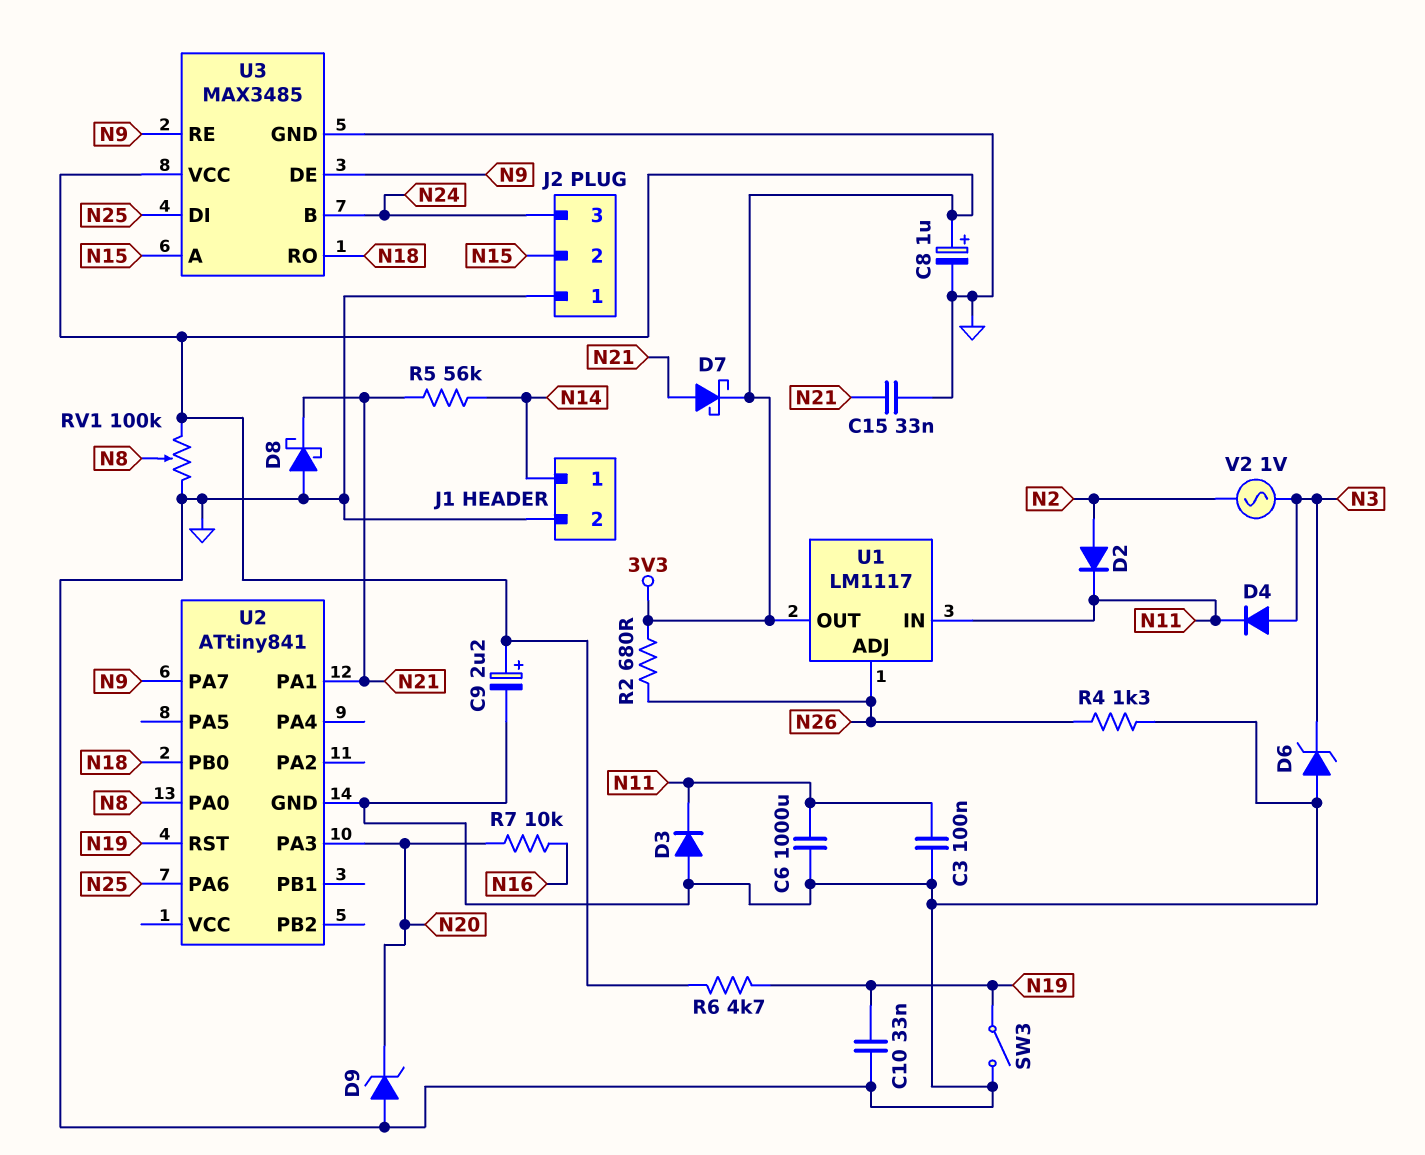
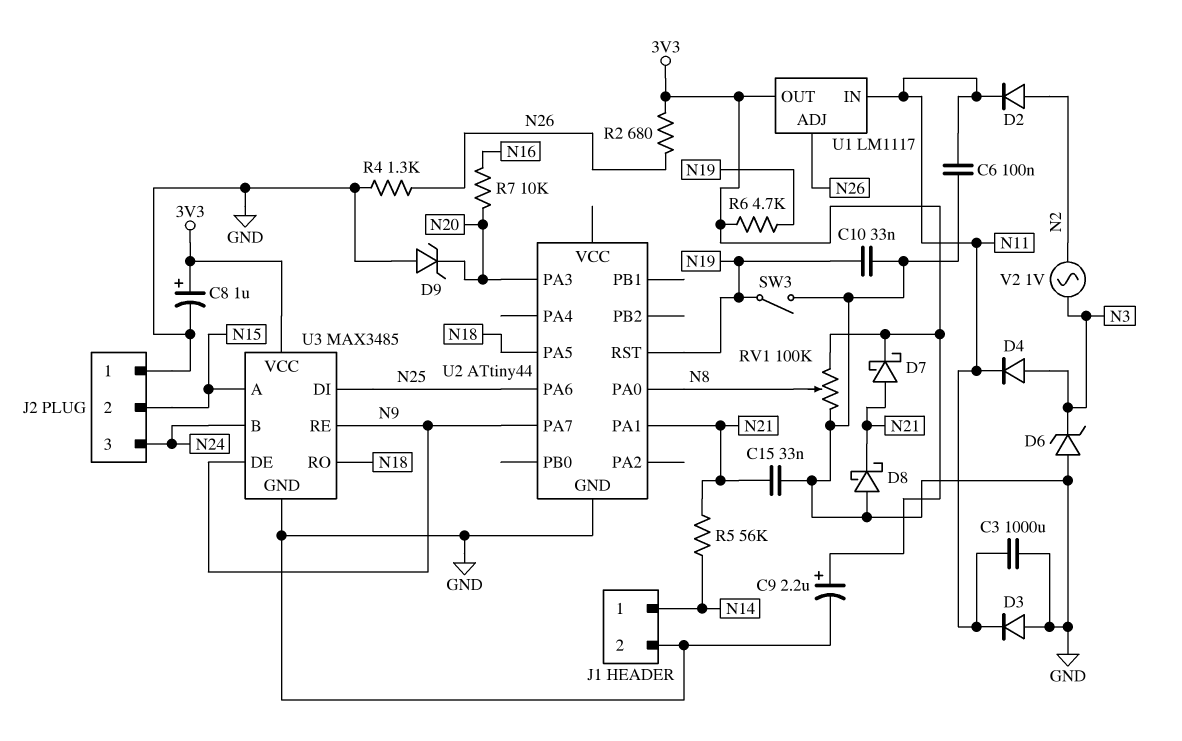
C3: 100nF (GND, N11) -> 1000uF (GND, N11)
C6: 1000uF (GND, N11) -> 100nF (GND, N11)
U2: ATtiny841 -> ATtiny44
U2 pin PA5: none -> N18
U2 pin PB0: N18 -> none

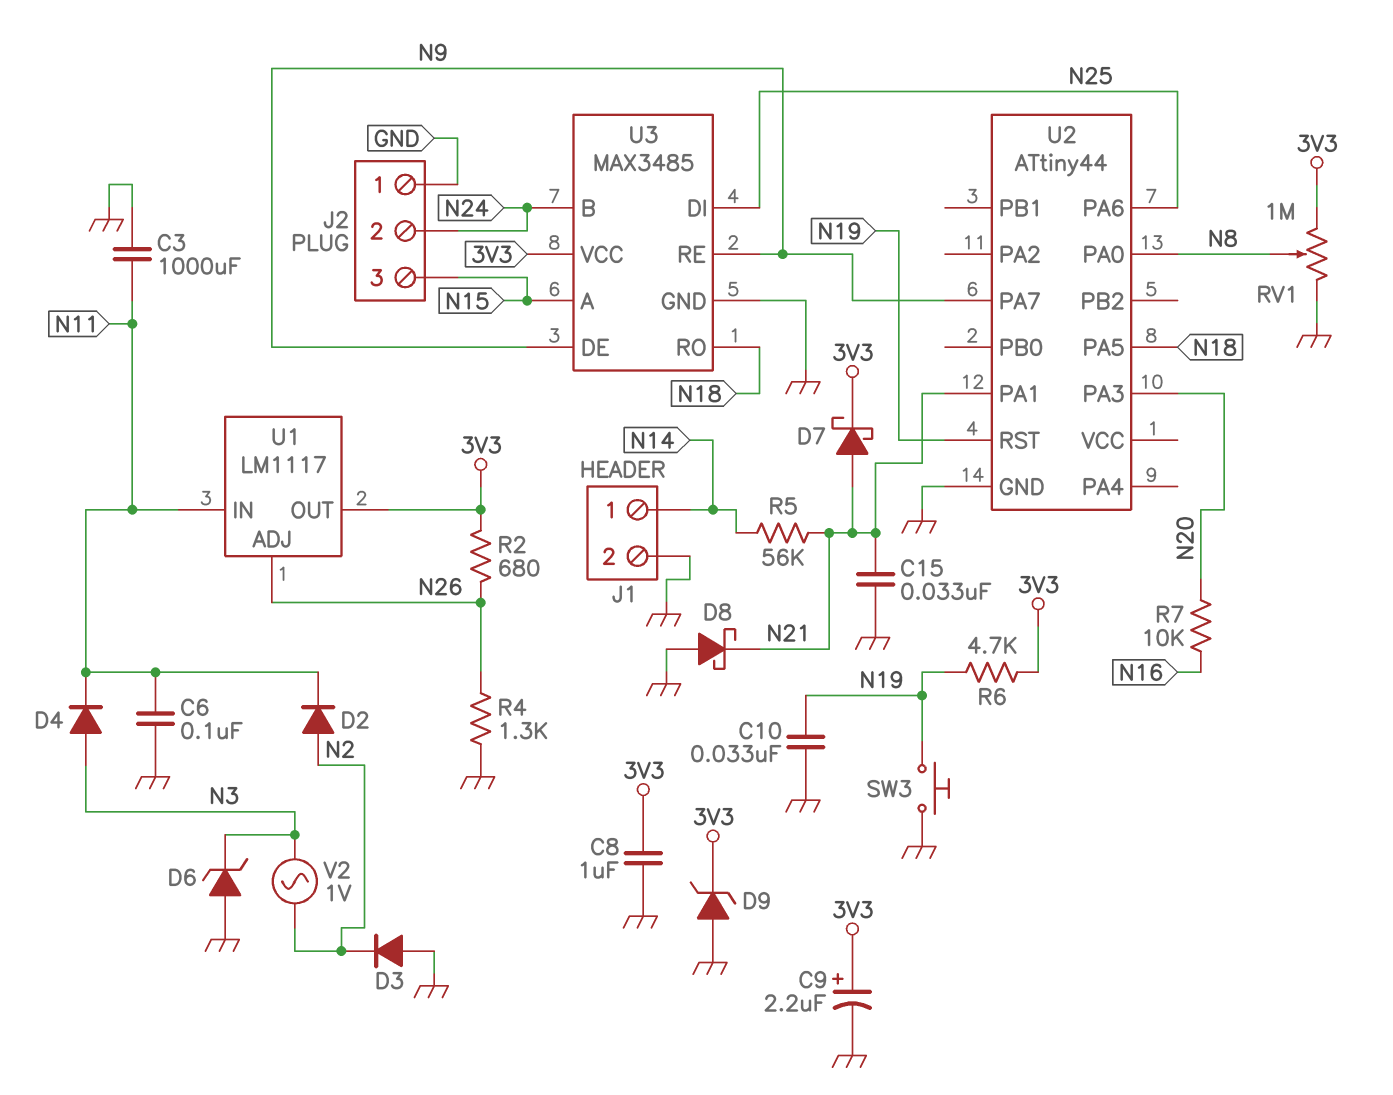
C8: 1uF (plus 3V3, minus GND) -> 1uF (3V3, GND)
D3: diode (A GND, K N11) -> diode (A GND, K N2)
D9: zener (A GND, K N20) -> zener (A GND, K 3V3)
J2 pin 2: N15 -> N24
J2 pin 3: N24 -> N15
RV1: 100k (3V3, GND, wiper N8) -> 1M (3V3, GND, wiper N8)
SW3: switch (GND, N19) -> button (GND, N19)

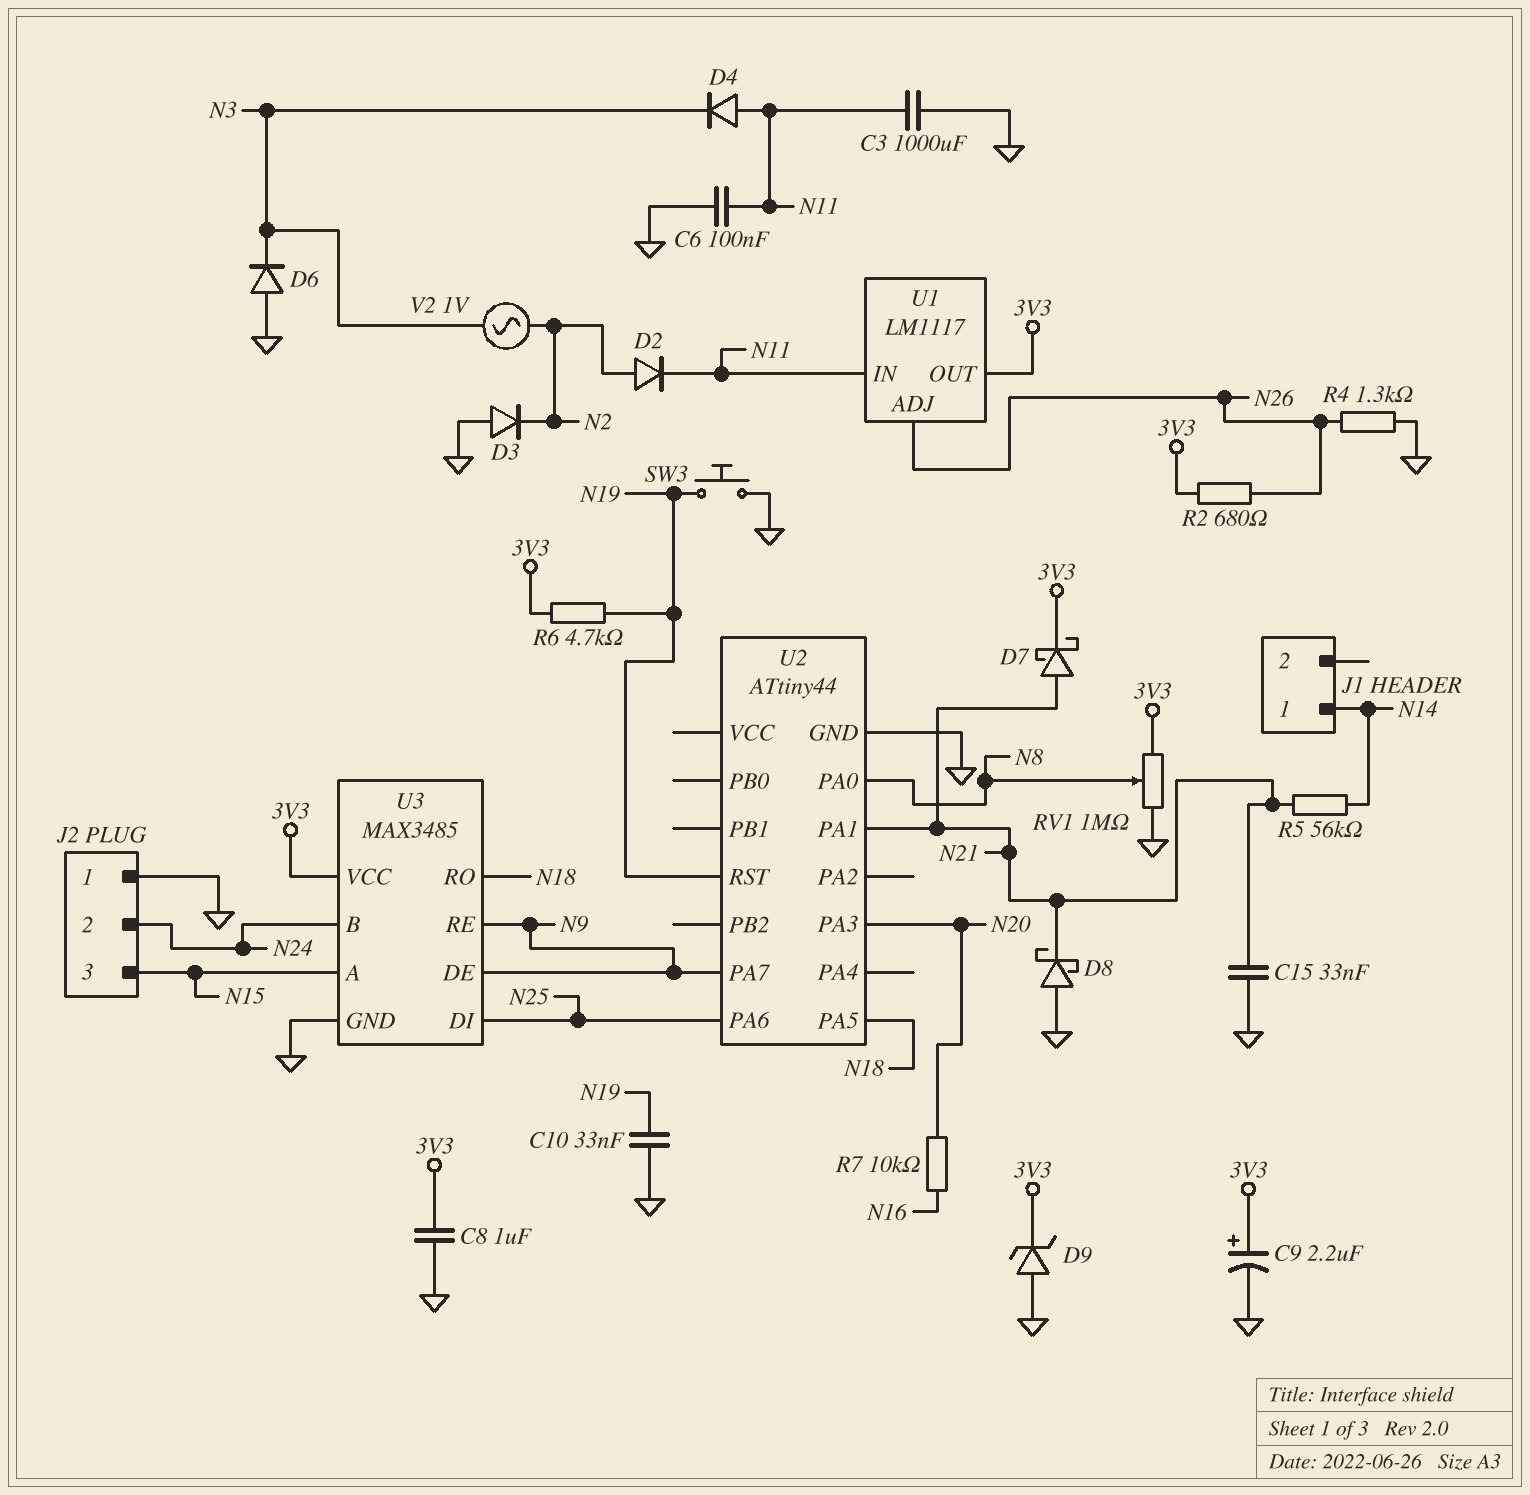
D4: diode (A N3, K N11) -> diode (A N11, K N3)
D6: zener (A GND, K N3) -> diode (A GND, K N3)
J1 pin 2: GND -> none

